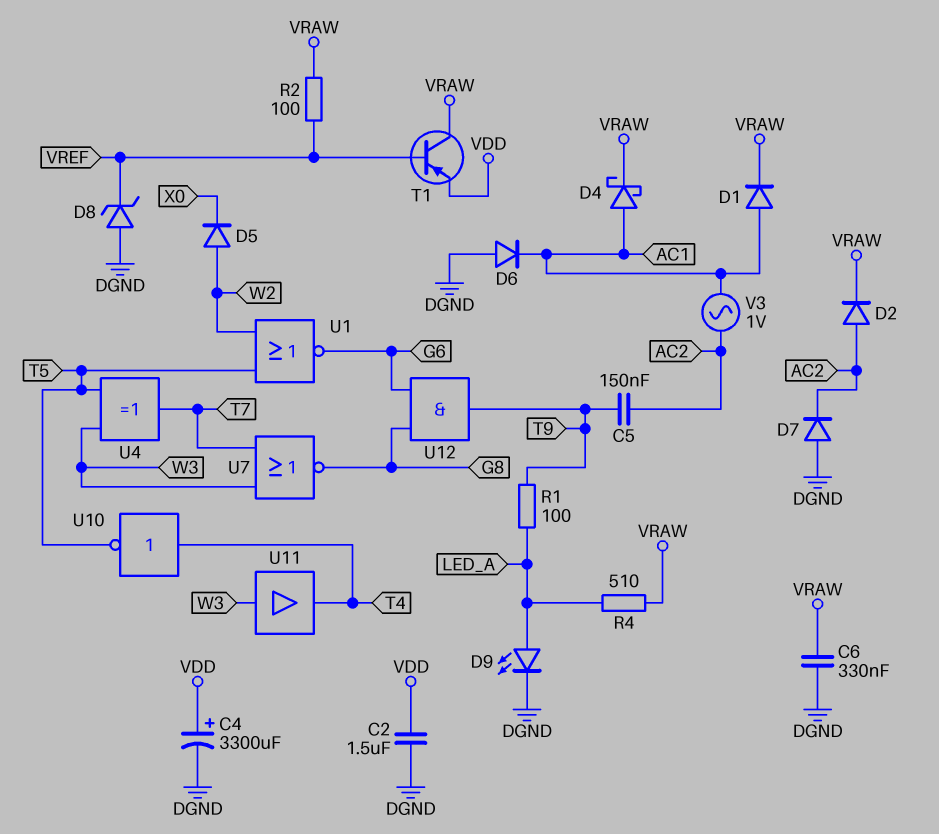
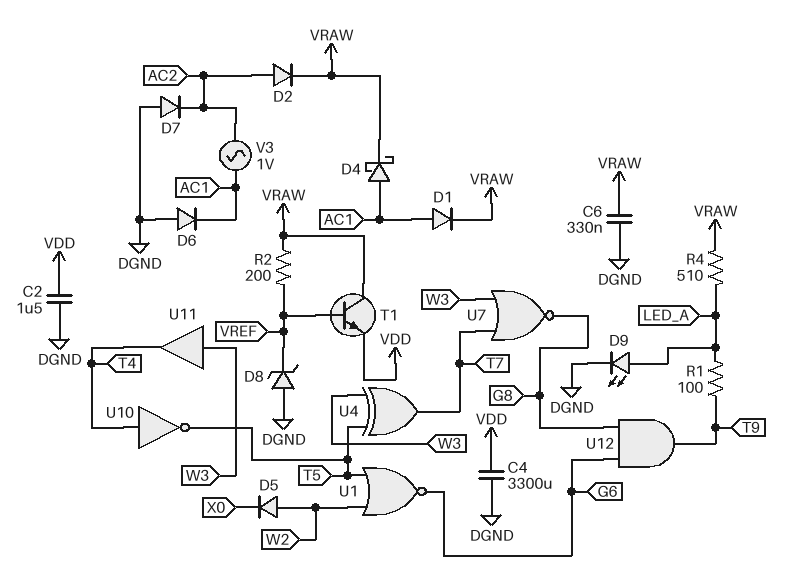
C4: 3300uF (plus VDD, minus DGND) -> 3300uF (DGND, VDD)
C5: 150nF (AC2, T9) -> none
R2: 100 (VRAW, VREF) -> 200 (VRAW, VREF)
T1: PNP (B VREF, C VRAW, E VDD) -> NPN (B VREF, C VRAW, E VDD)

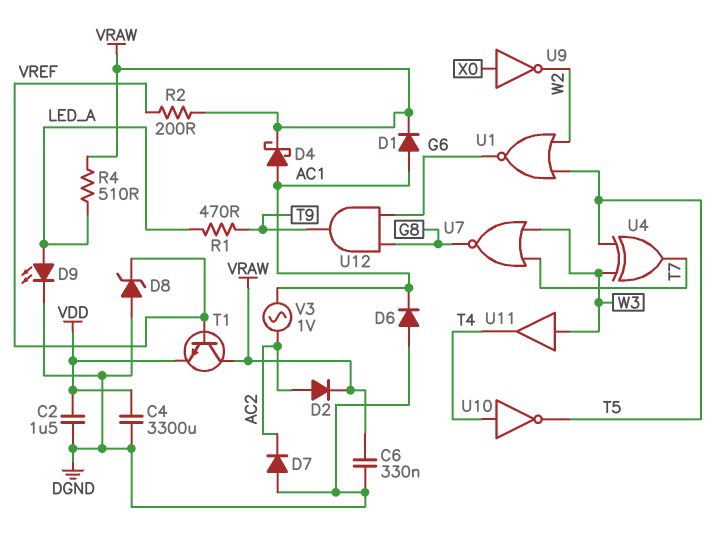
D5: diode (A W2, K X0) -> none
R1: 100 (LED_A, T9) -> 470 (LED_A, T9)
U9: none -> NOT (in X0, out W2)

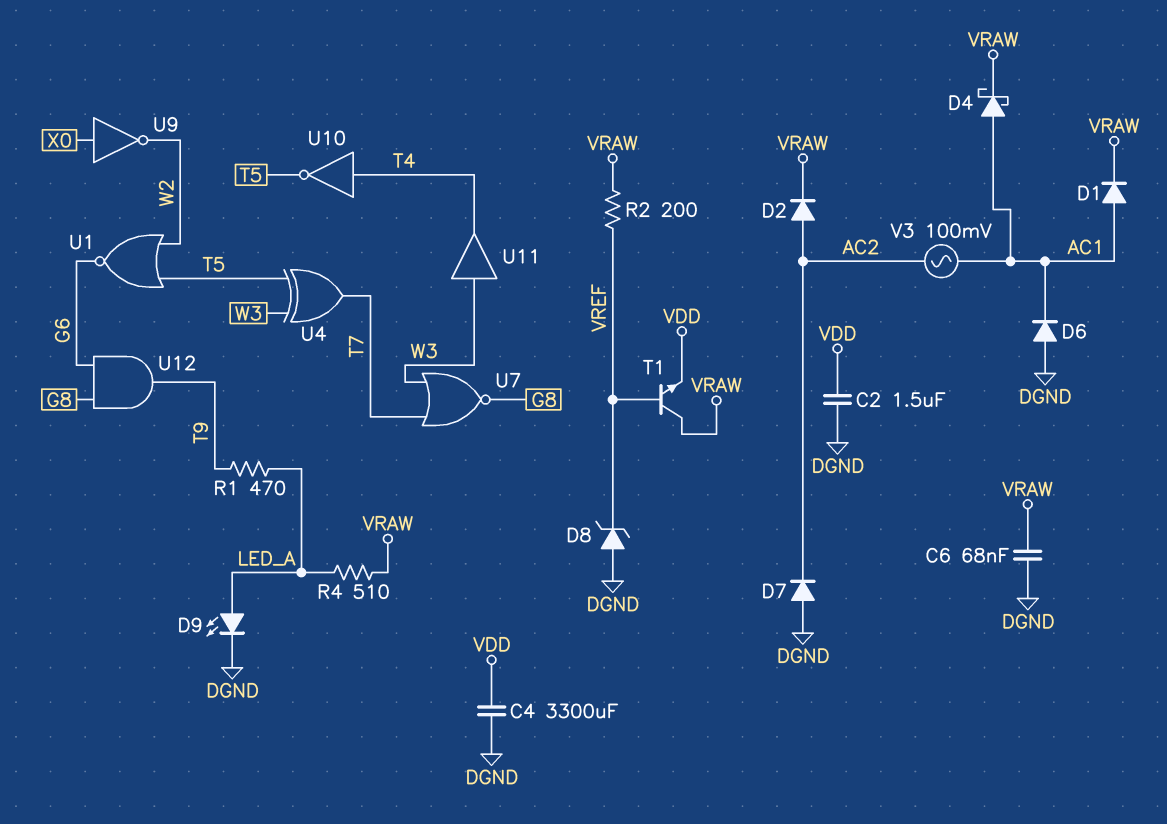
C6: 330nF (DGND, VRAW) -> 68nF (DGND, VRAW)
V3: AC 1V (AC1, AC2) -> AC 100mV (AC1, AC2)

